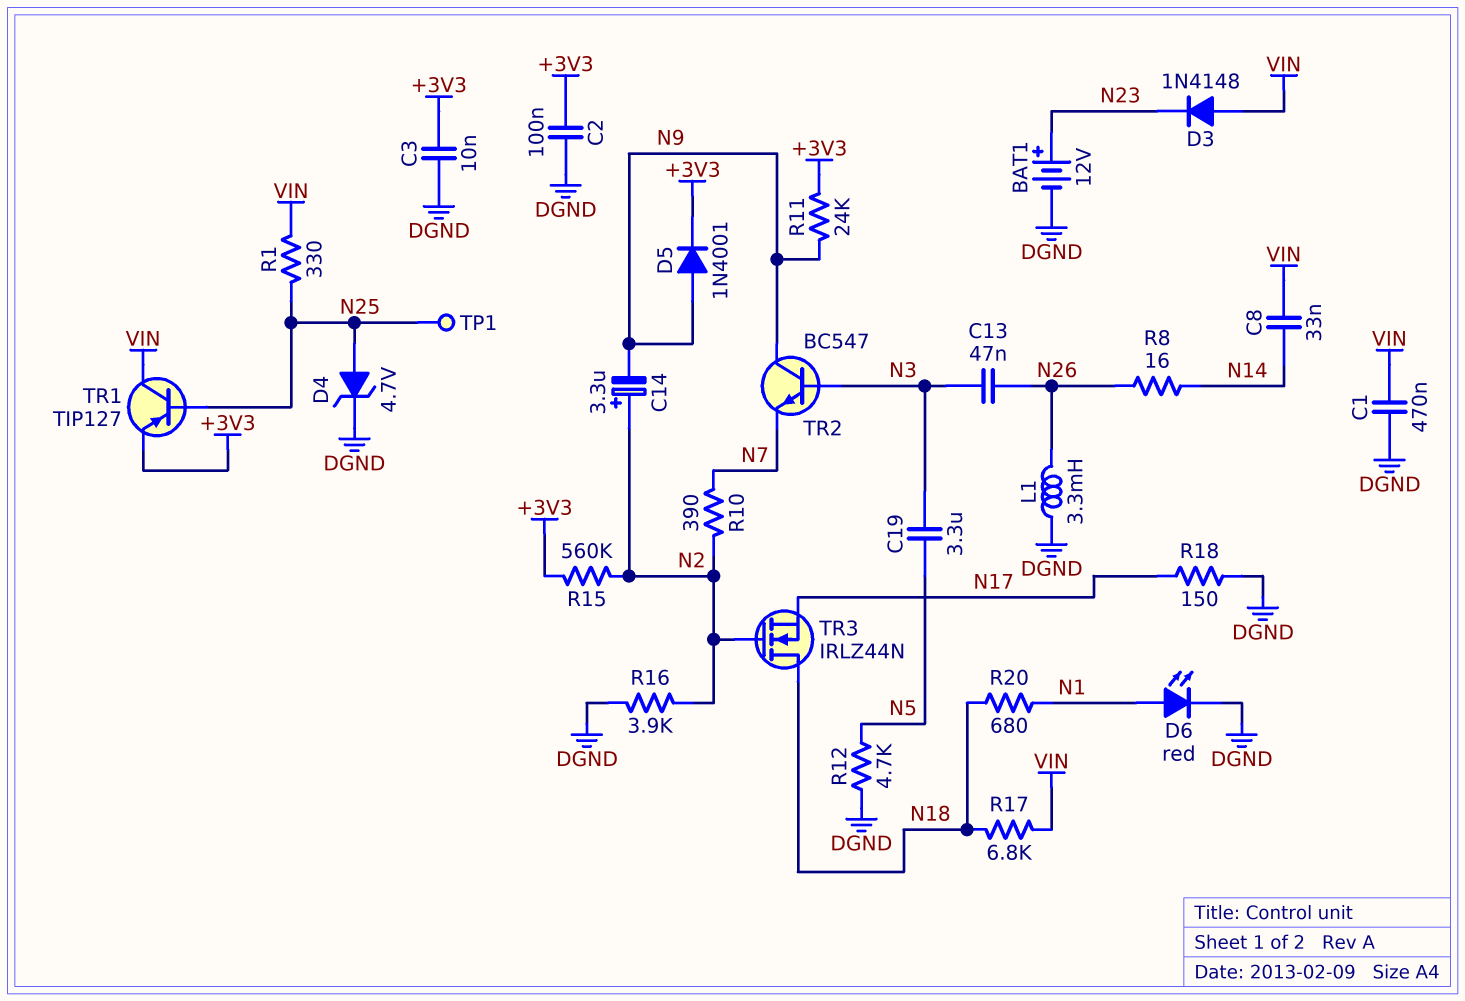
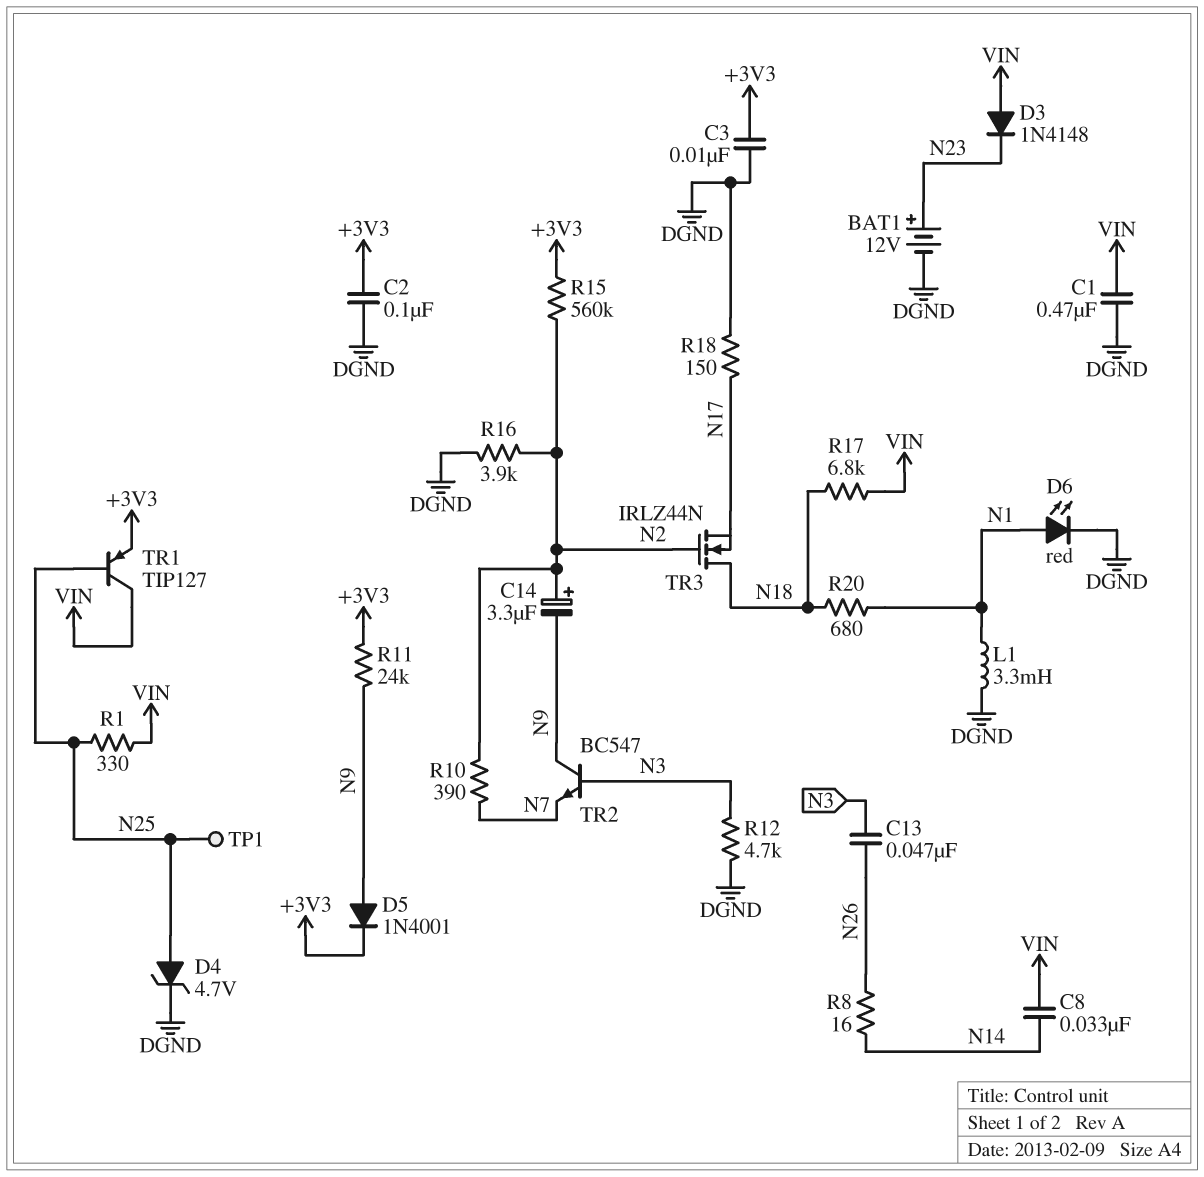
C19: 3.3uF (N3, N5) -> none
L1: 3.3mH (DGND, N26) -> 3.3mH (DGND, N1)
R12: 4.7k (DGND, N5) -> 4.7k (DGND, N3)

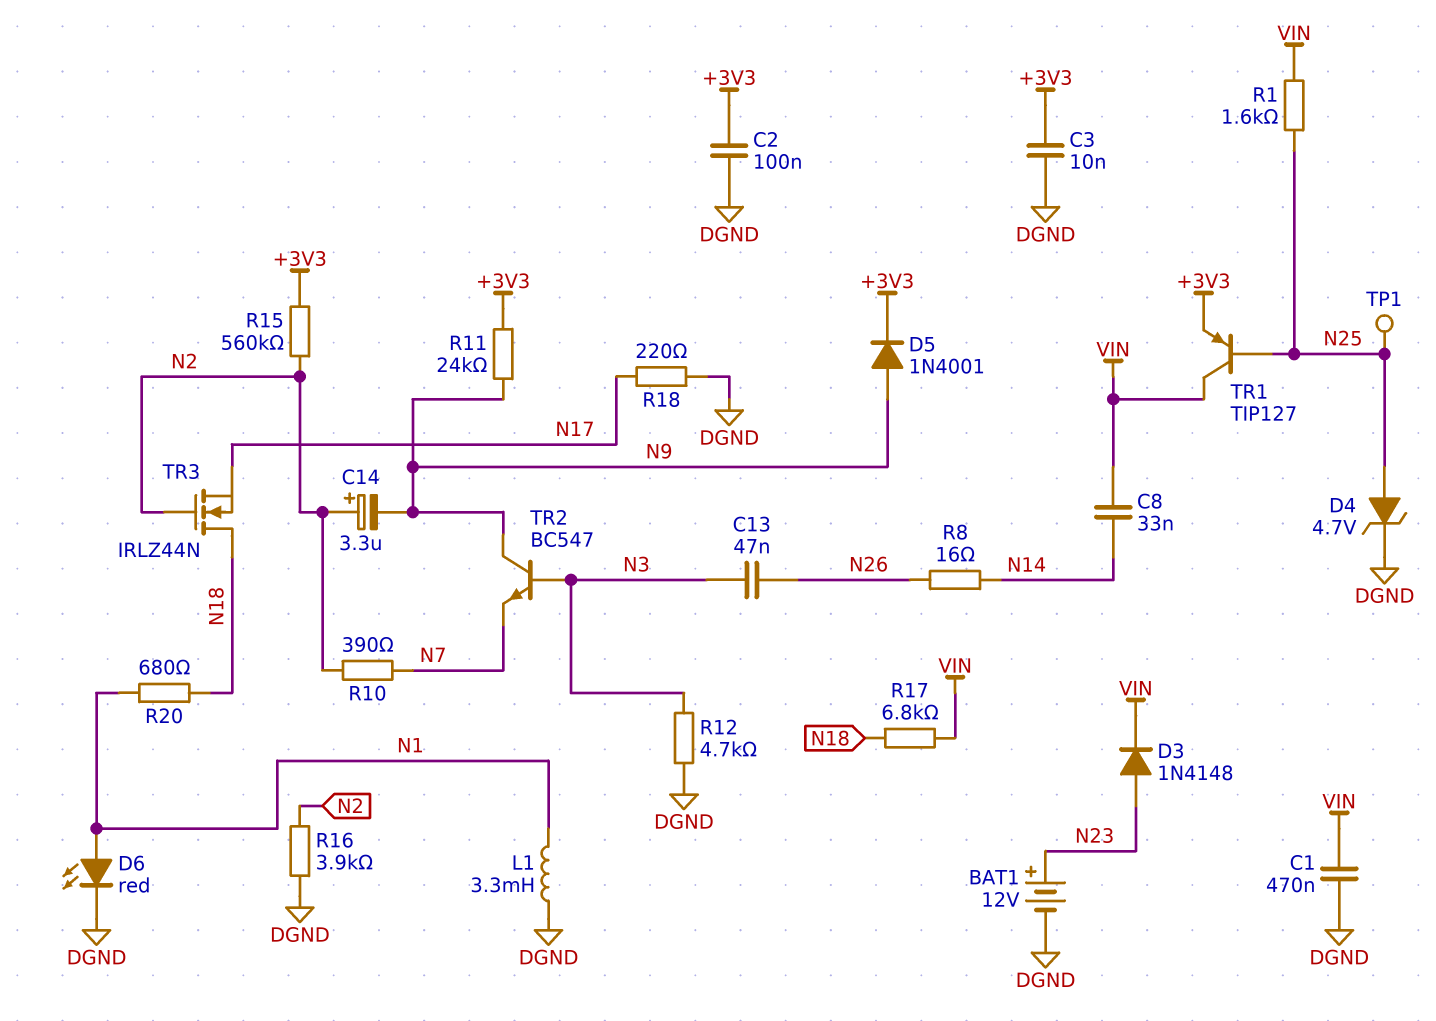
D3: diode 1N4148 (A VIN, K N23) -> diode 1N4148 (A N23, K VIN)
R1: 330 (N25, VIN) -> 1.6k (N25, VIN)
R18: 150 (DGND, N17) -> 220 (DGND, N17)

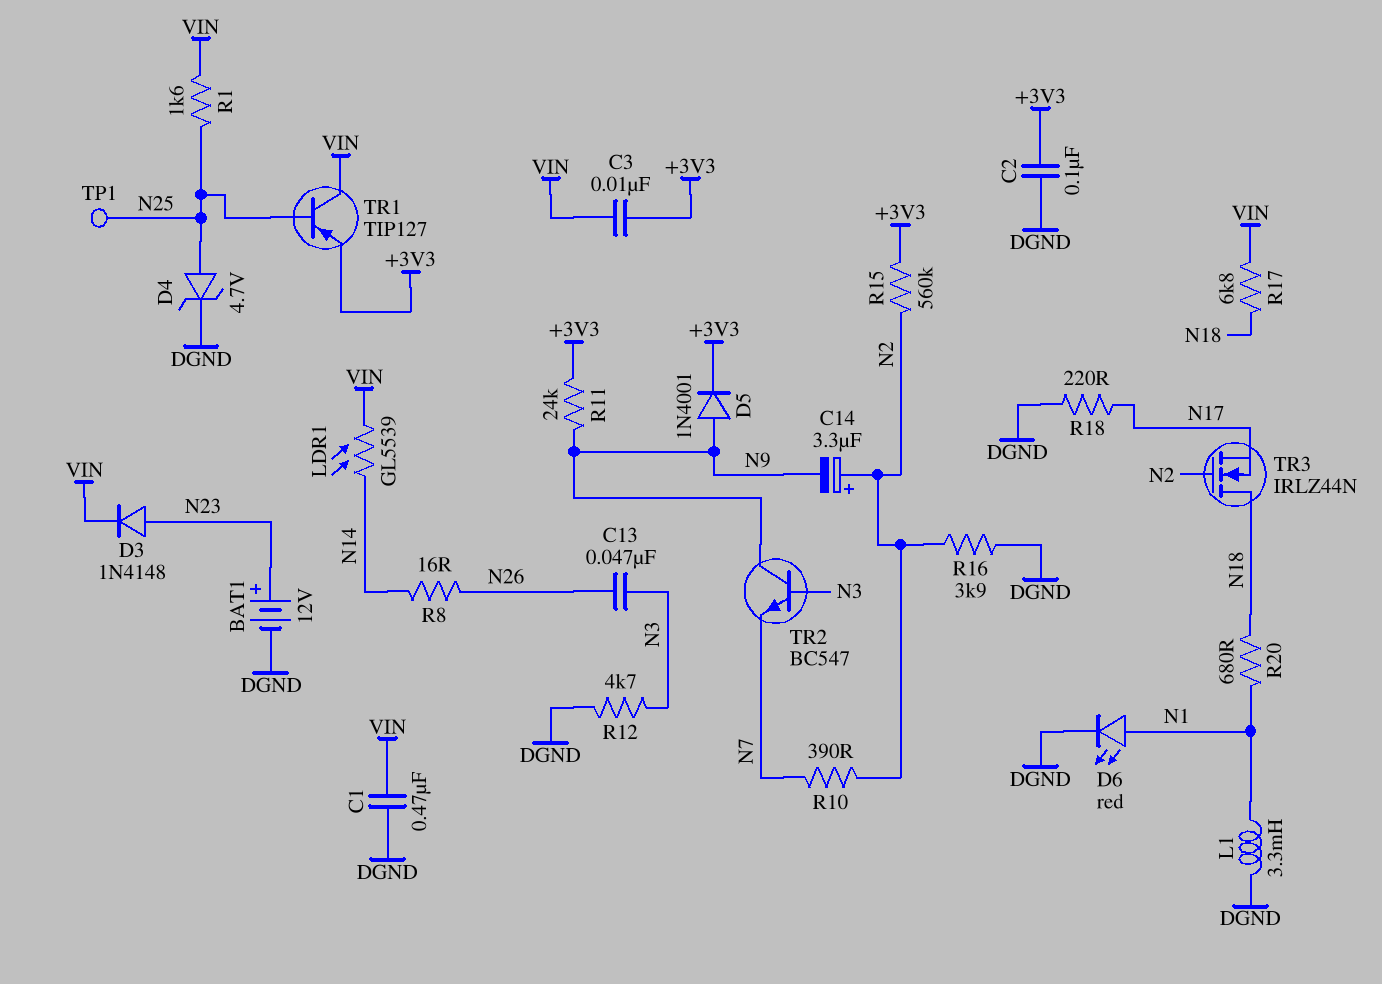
C3: 10nF (+3V3, DGND) -> 10nF (+3V3, VIN)
C8: 33nF (N14, VIN) -> none
LDR1: none -> GL5539 (N14, VIN)

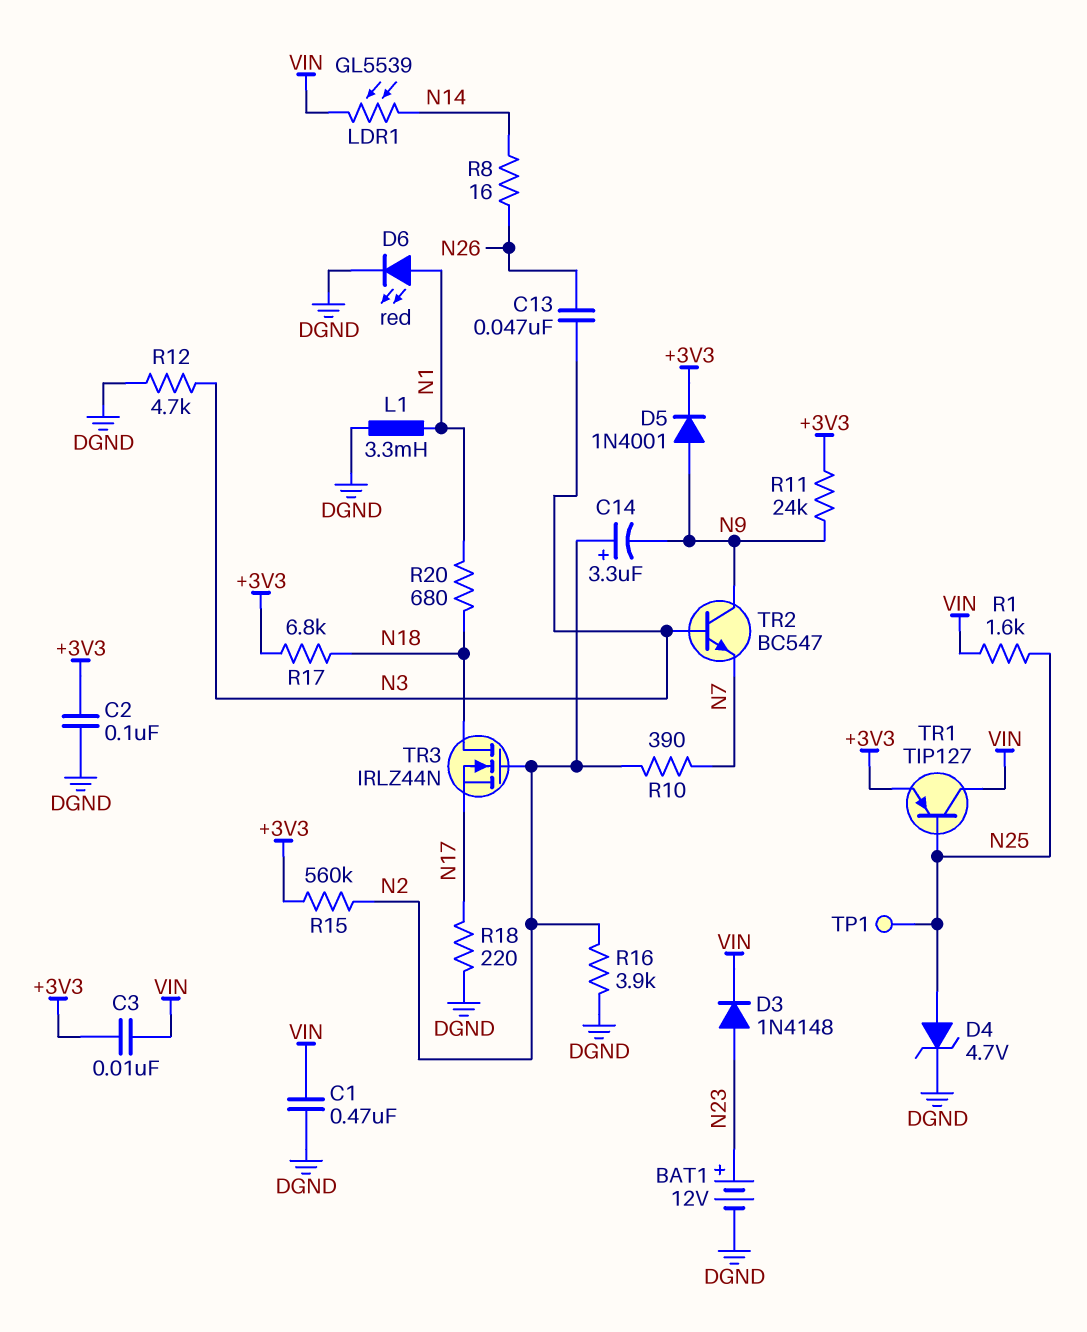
R17: 6.8k (N18, VIN) -> 6.8k (+3V3, N18)

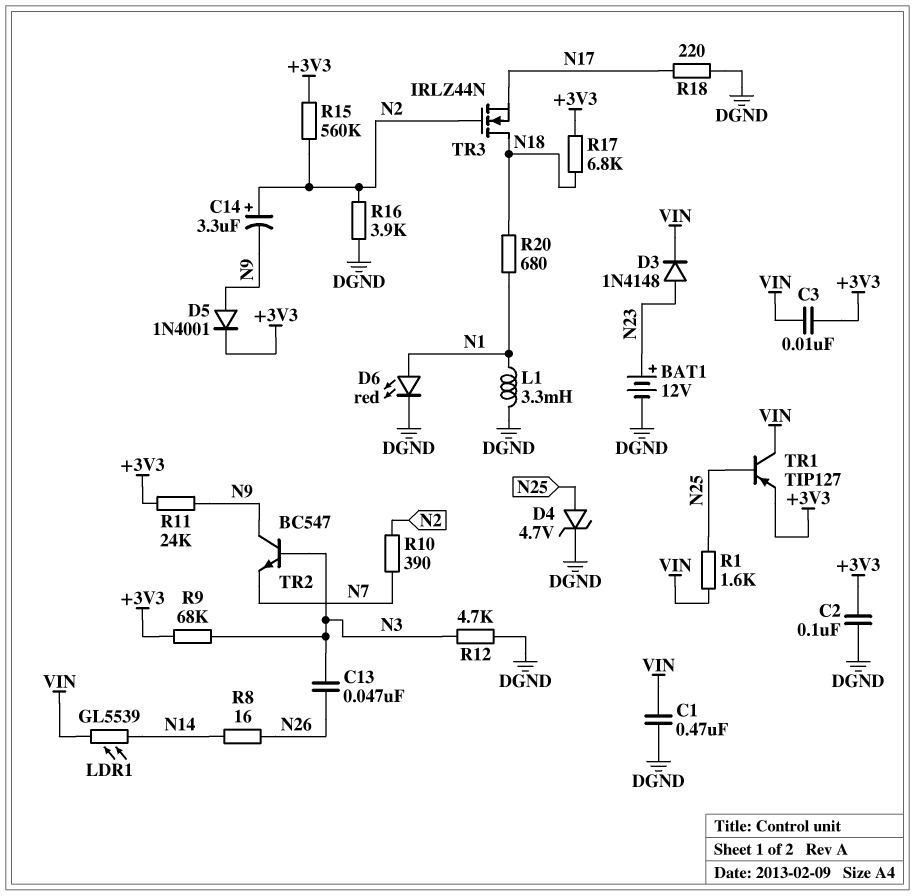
R9: none -> 68k (+3V3, N3)
TP1: test point (N25) -> none

